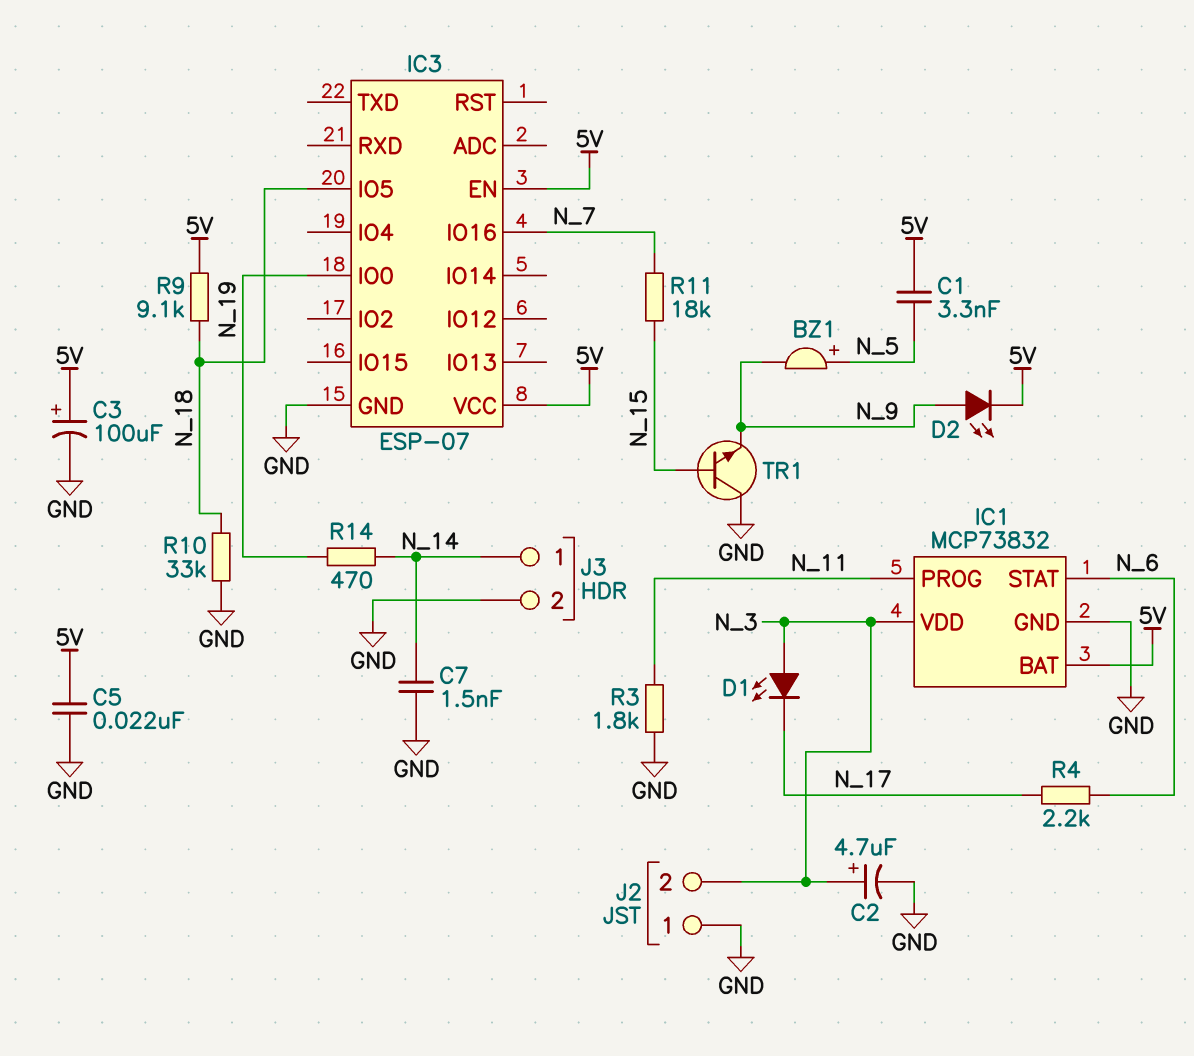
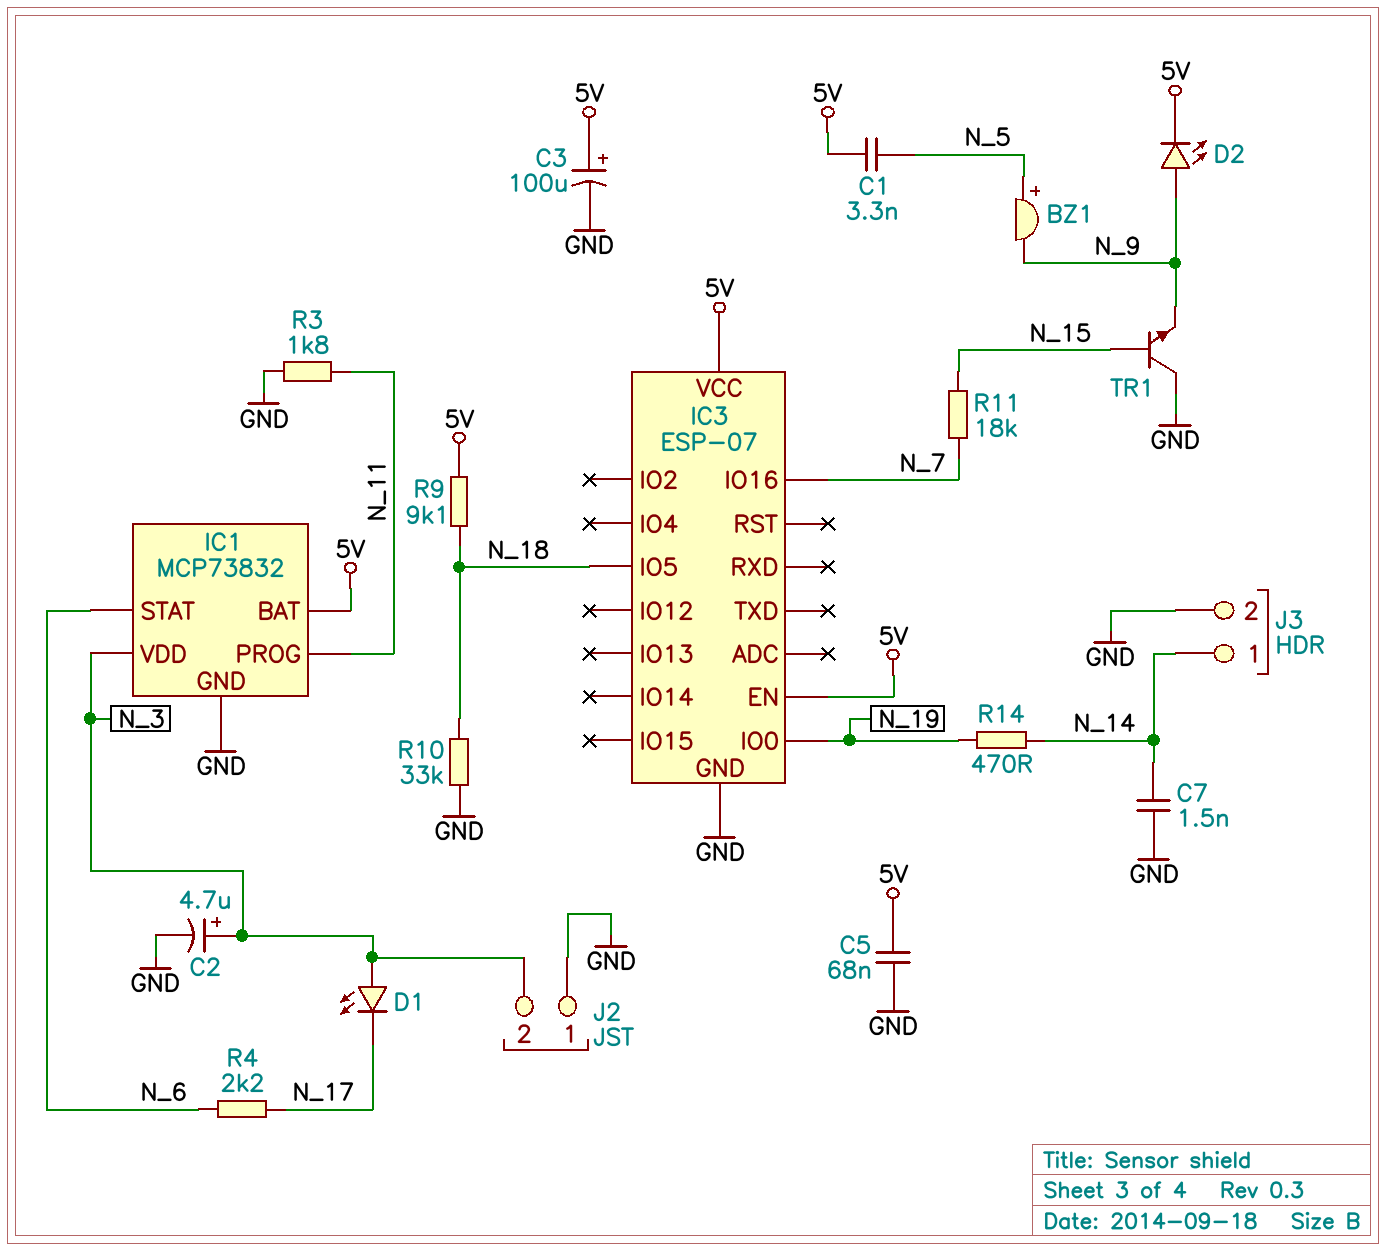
C5: 22nF (5V, GND) -> 68nF (5V, GND)

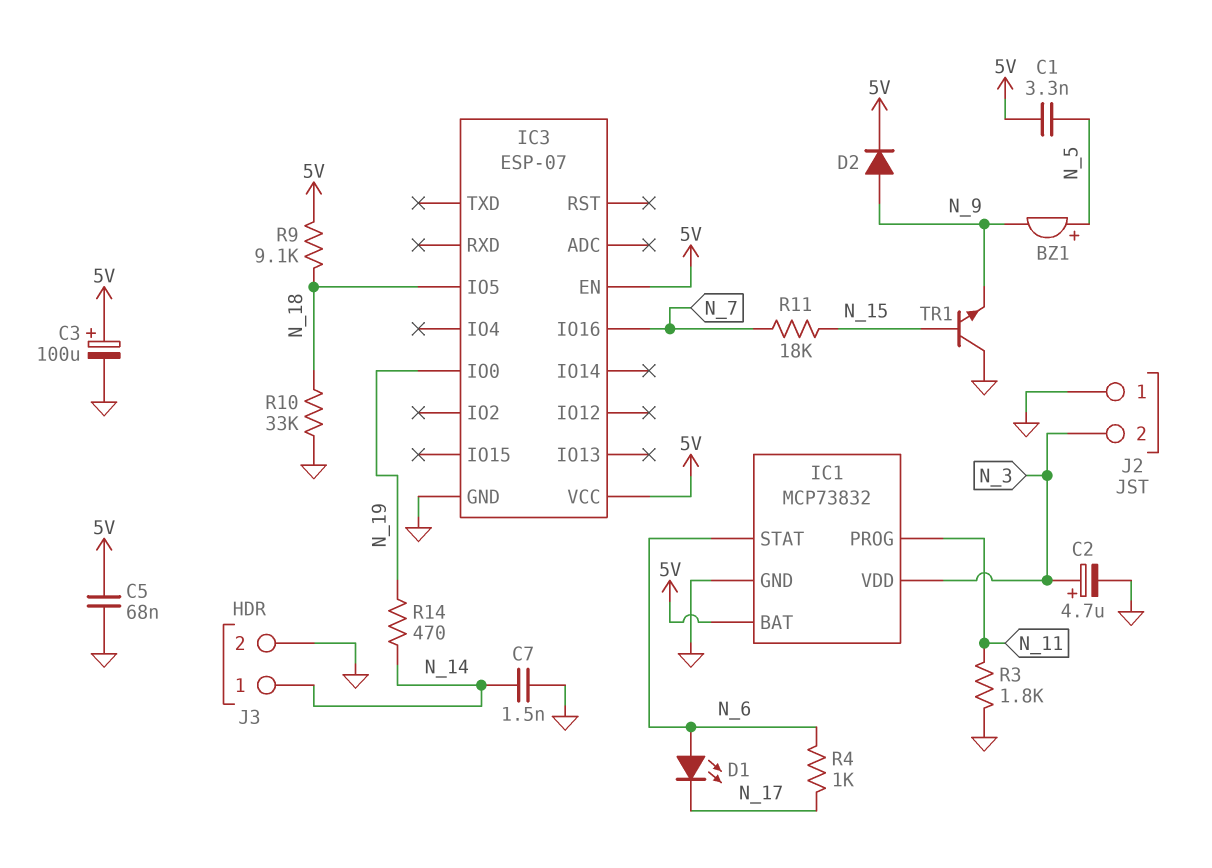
D1: LED (A N_3, K N_17) -> LED (A N_6, K N_17)
D2: LED (A N_9, K 5V) -> diode (A N_9, K 5V)
R4: 2.2k (N_6, N_17) -> 1k (N_6, N_17)

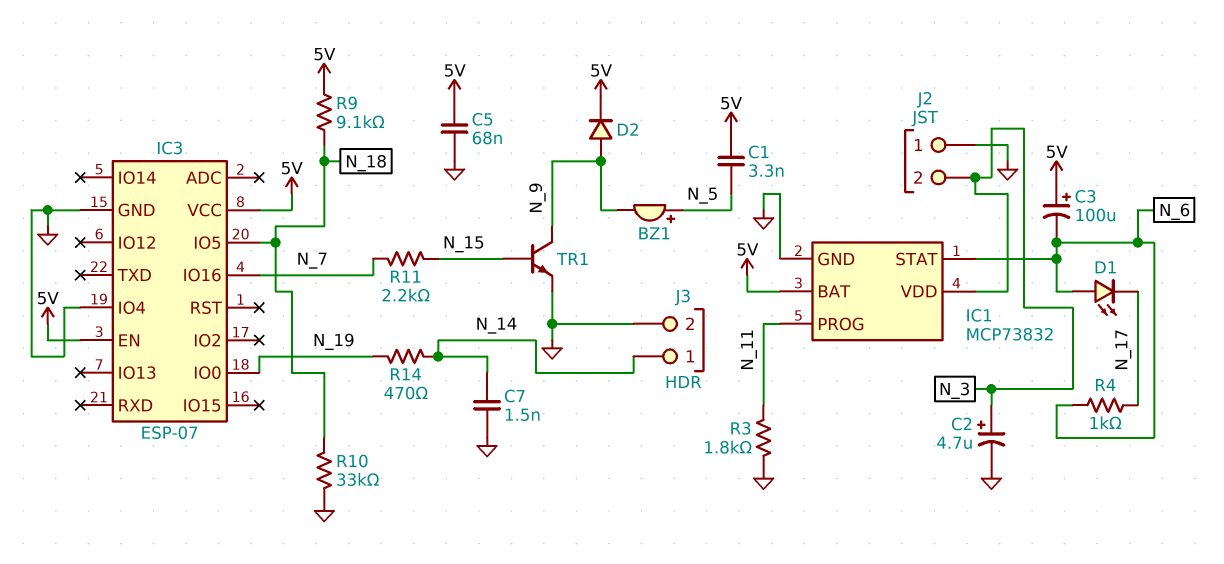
C3: 100uF (plus 5V, minus GND) -> 100uF (plus 5V, minus N_6)
IC3 pin IO4: none -> GND
R11: 18k (N_7, N_15) -> 2.2k (N_7, N_15)
TR1: NPN (B N_15, C GND, E N_9) -> NPN (B N_15, C N_9, E GND)

